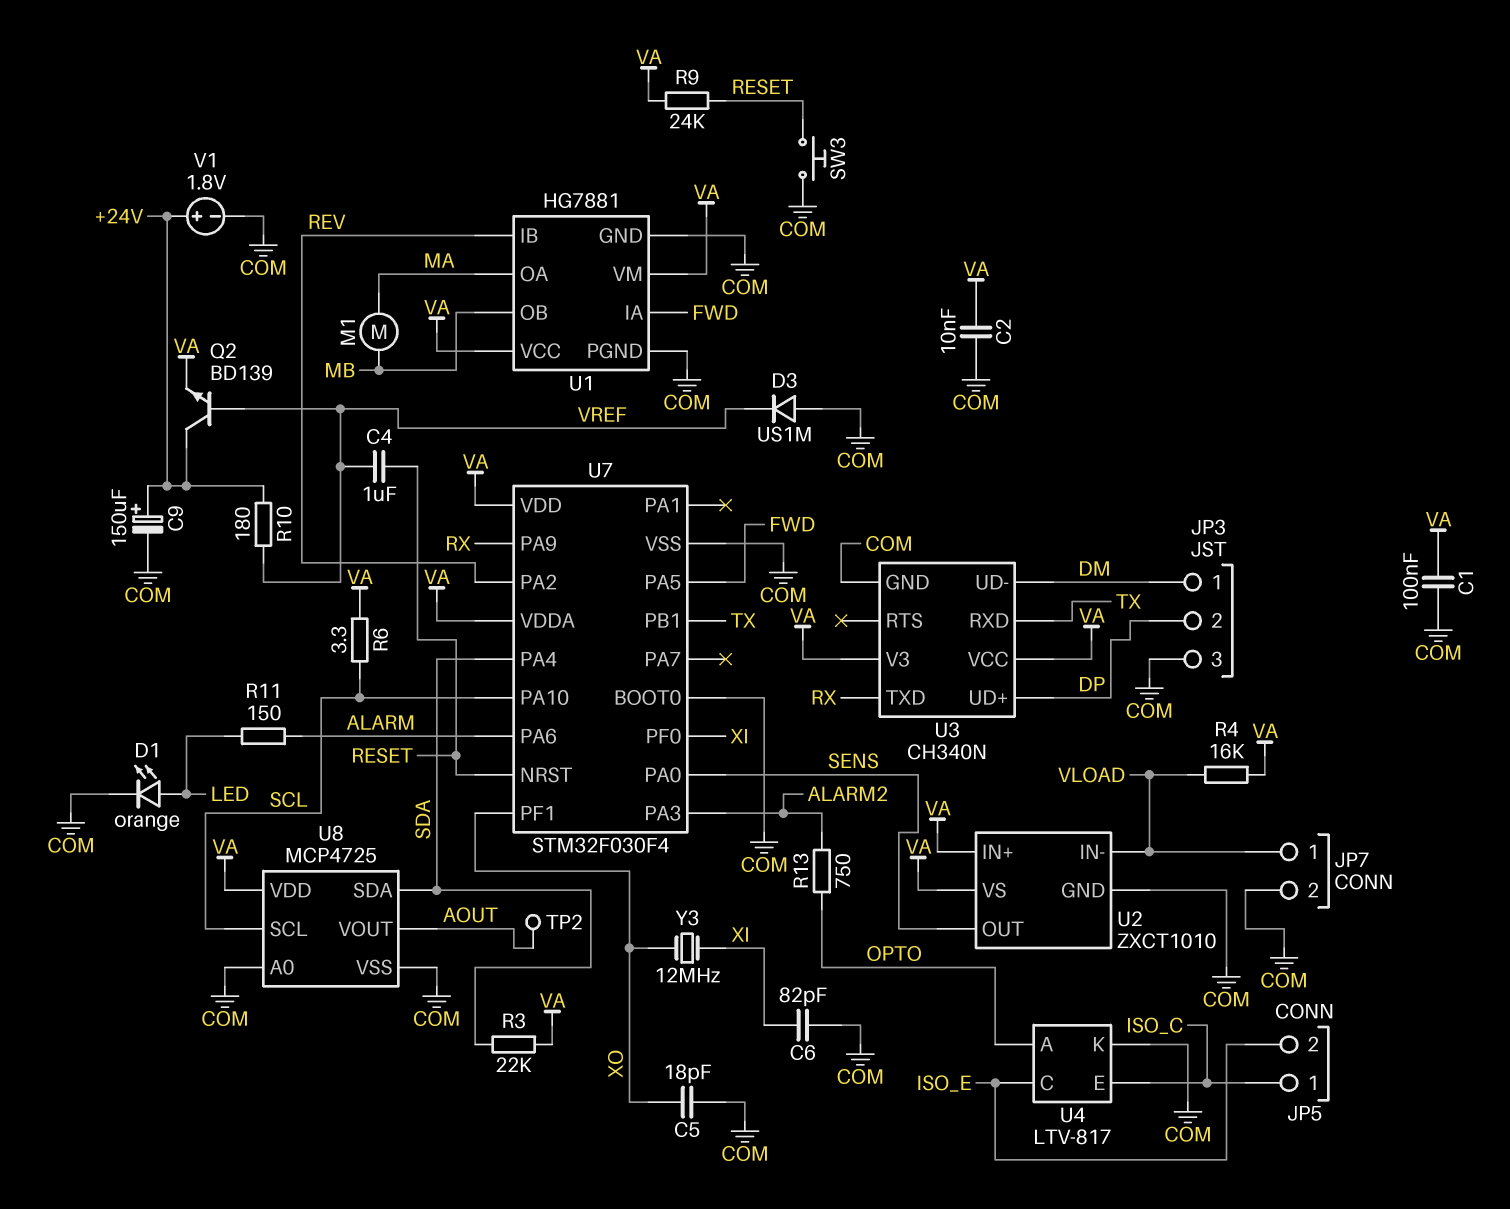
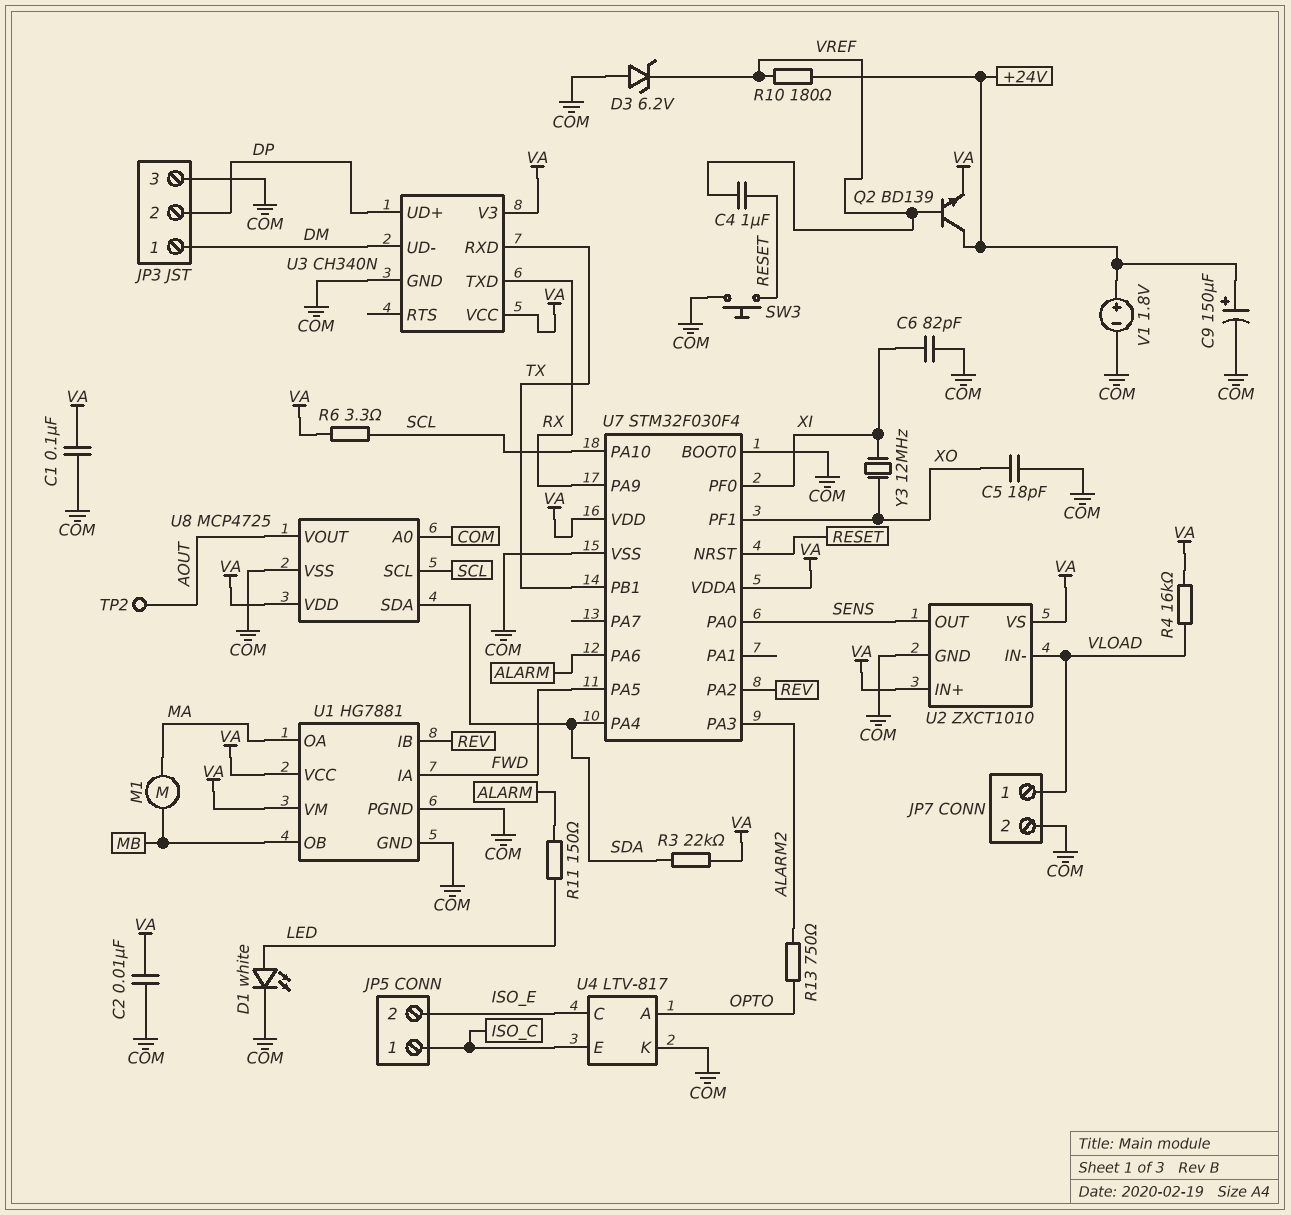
D1: LED orange (A LED, K COM) -> LED white (A LED, K COM)
D3: diode US1M (A COM, K VREF) -> zener 6.2V (A COM, K VREF)
R9: 24k (RESET, VA) -> none

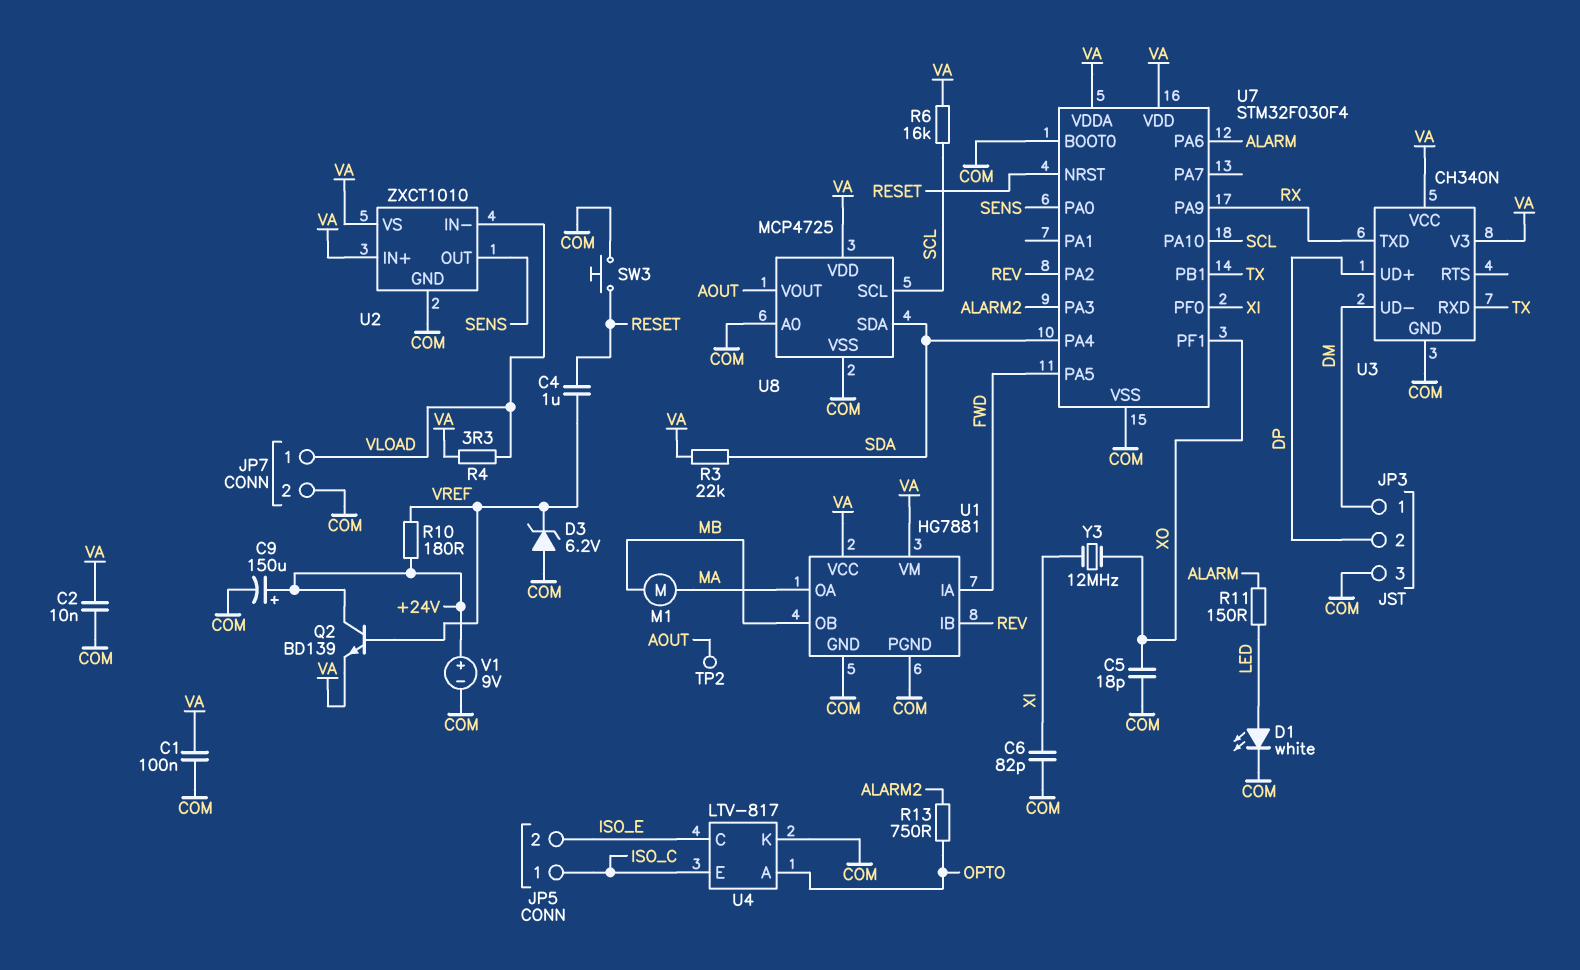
R4: 16k (VA, VLOAD) -> 3.3 (VA, VLOAD)
R6: 3.3 (SCL, VA) -> 16k (SCL, VA)
V1: 1.8V (plus +24V, minus COM) -> 9V (plus +24V, minus COM)

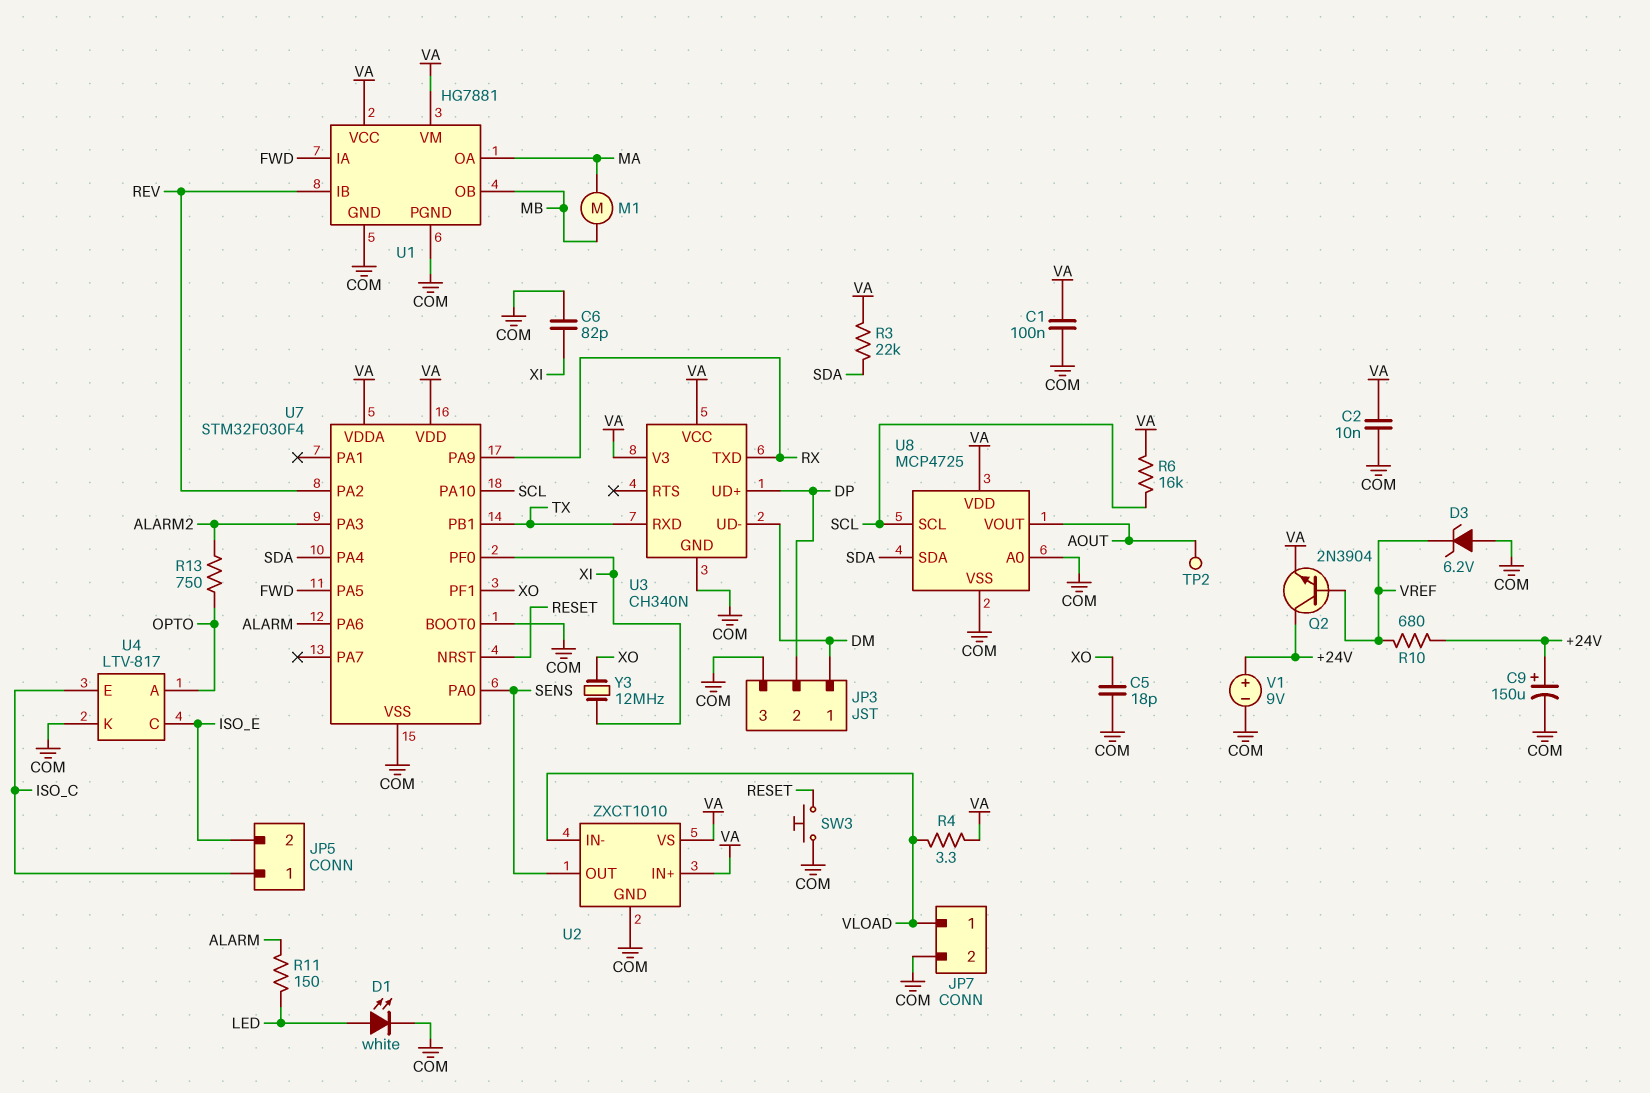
C4: 1uF (RESET, VREF) -> none
Q2: NPN BD139 (B VREF, C +24V, E VA) -> NPN 2N3904 (B VREF, C +24V, E VA)
R10: 180 (+24V, VREF) -> 680 (+24V, VREF)

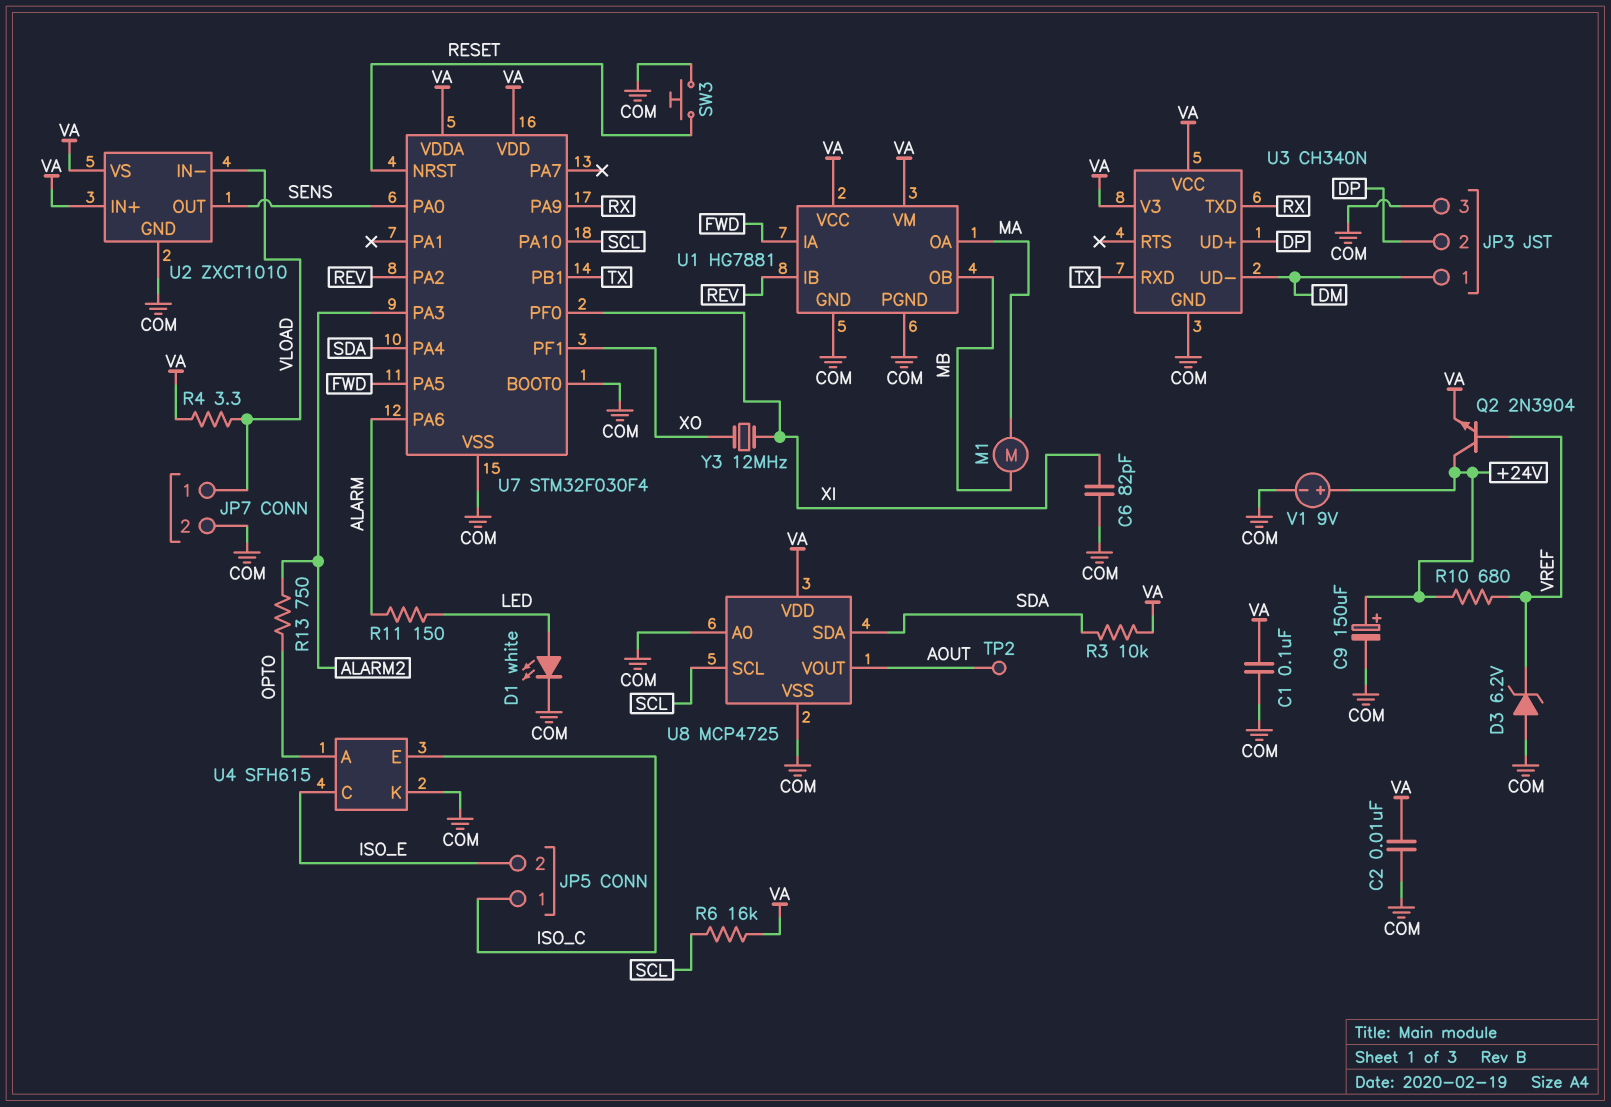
C5: 18pF (COM, XO) -> none
R3: 22k (SDA, VA) -> 10k (SDA, VA)
U4: LTV-817 -> SFH615

